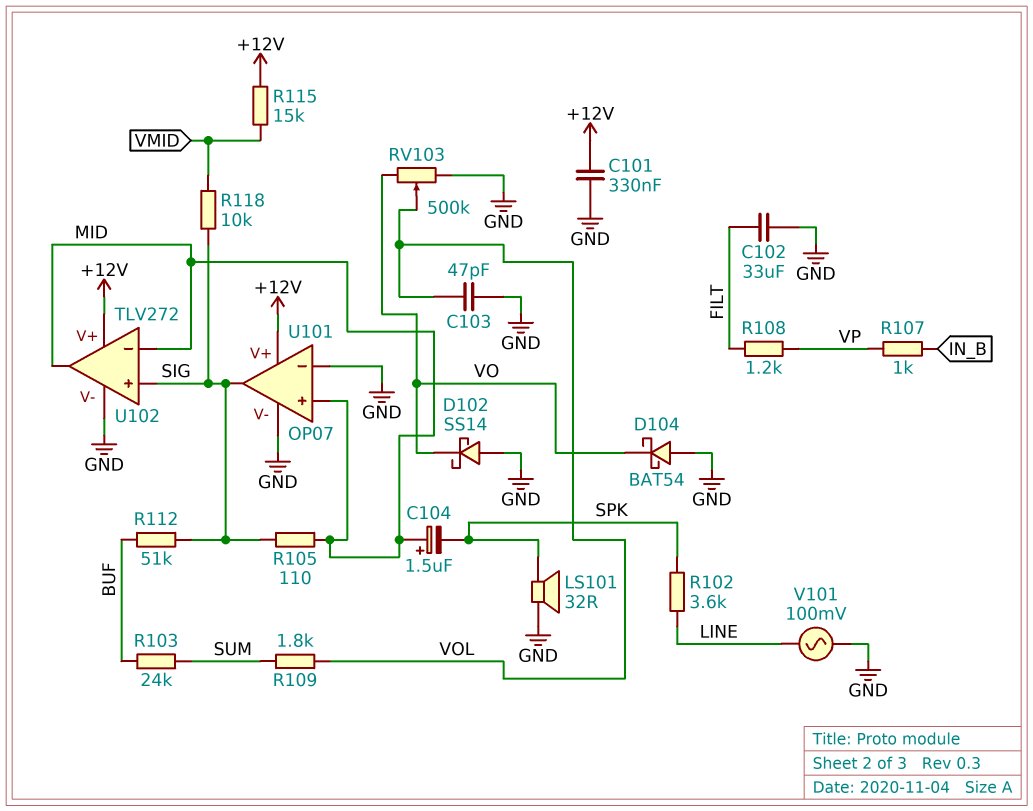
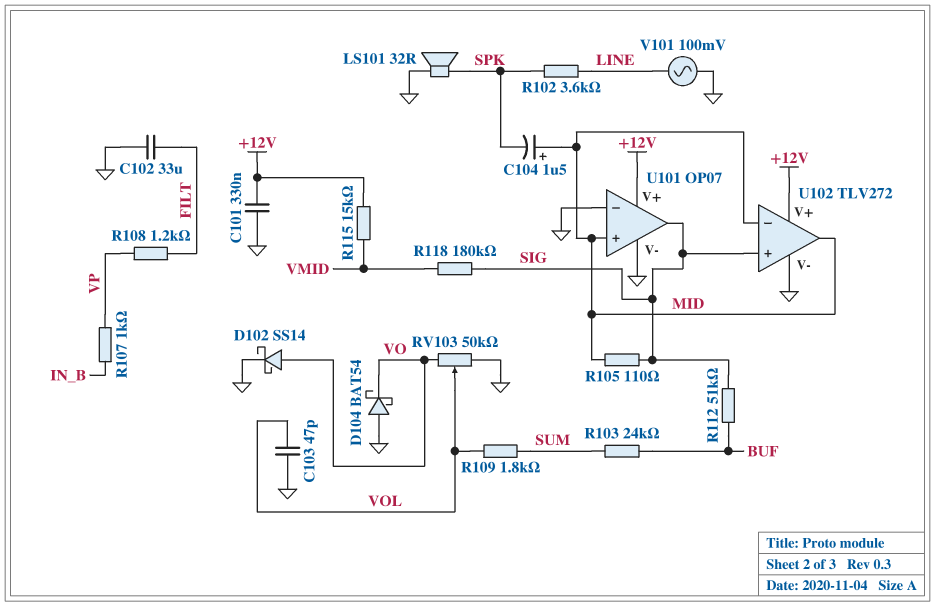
D102: schottky SS14 (A GND, K VO) -> schottky SS14 (A VO, K GND)
R118: 10k (SIG, VMID) -> 180k (SIG, VMID)
RV103: 500k (GND, VO, wiper VOL) -> 50k (GND, VO, wiper VOL)

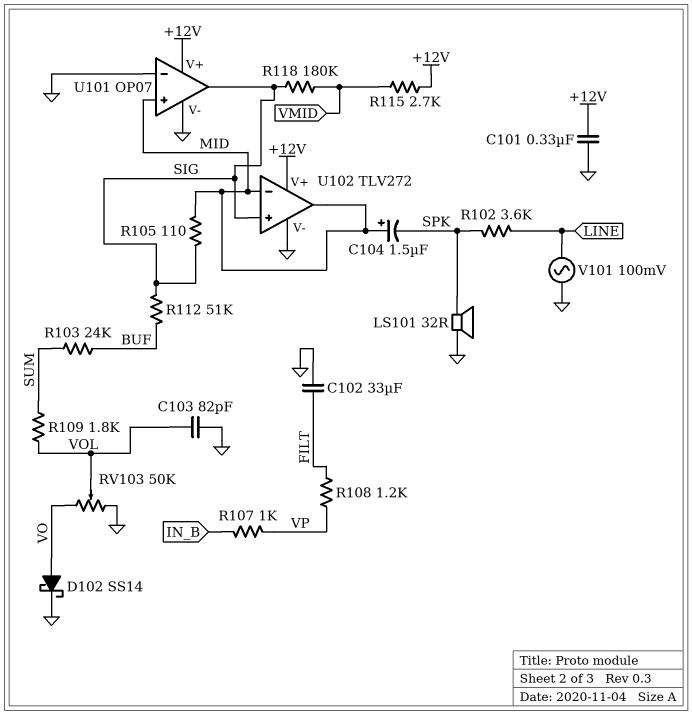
C103: 47pF (GND, VOL) -> 82pF (GND, VOL)
D104: schottky BAT54 (A GND, K VO) -> none
R115: 15k (+12V, VMID) -> 2.7k (+12V, VMID)

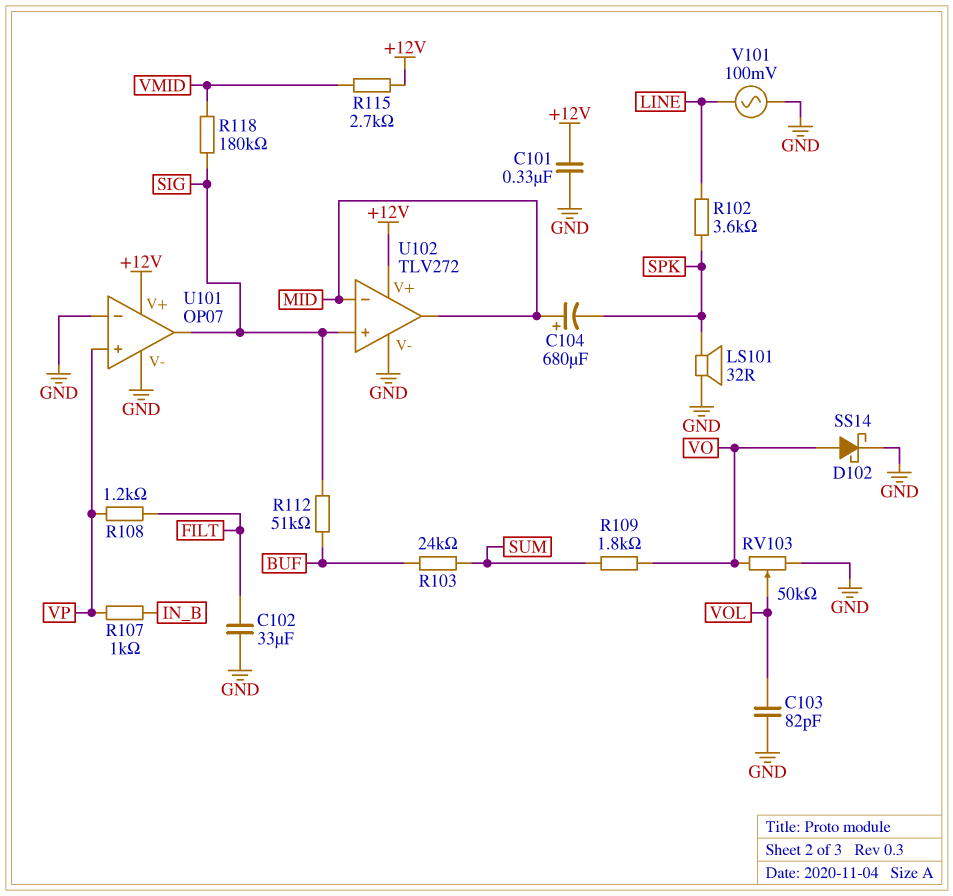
C104: 1.5uF (plus MID, minus SPK) -> 680uF (plus MID, minus SPK)
R105: 110 (MID, SIG) -> none
R109: 1.8k (SUM, VOL) -> 1.8k (SUM, VO)
U101 pin in+: MID -> VP

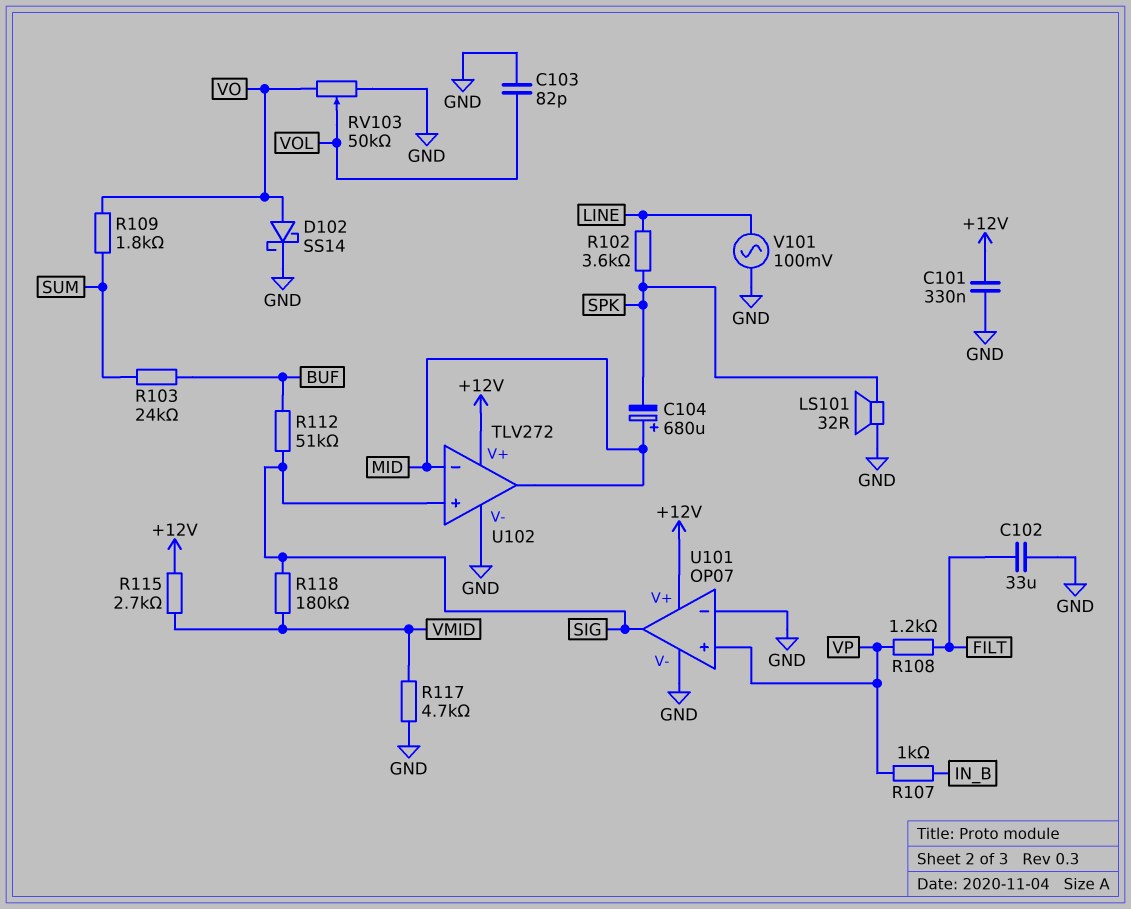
R117: none -> 4.7k (GND, VMID)

